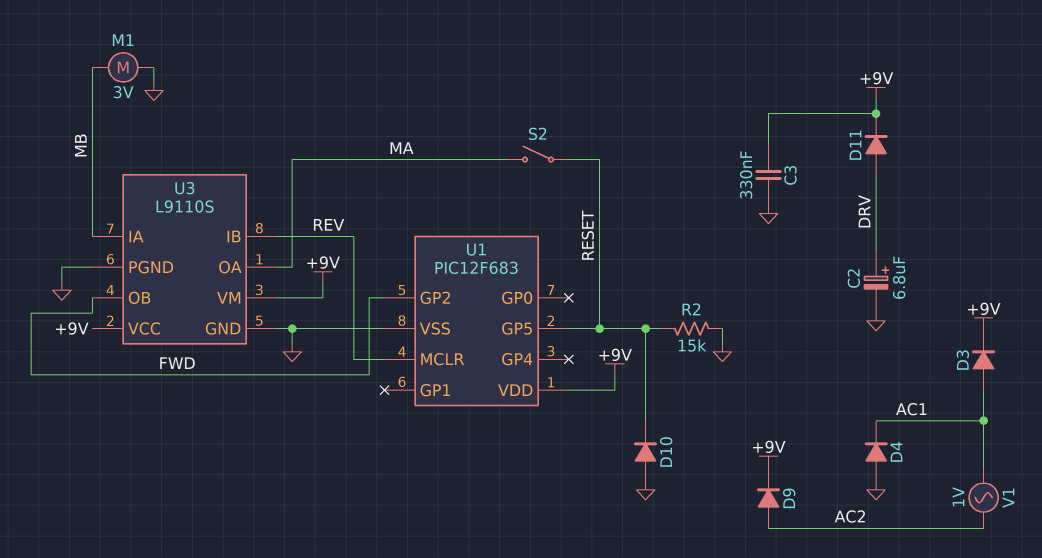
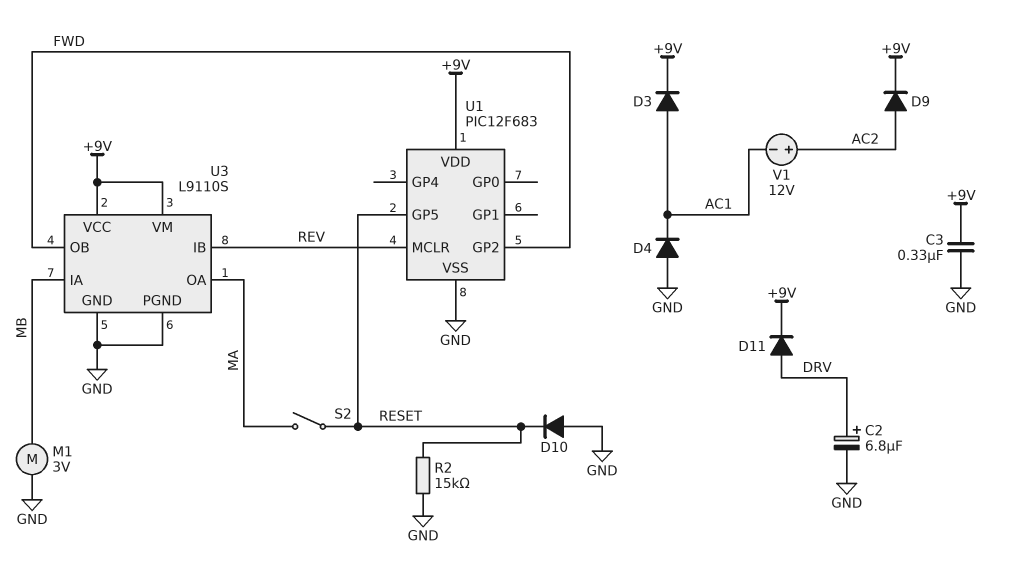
V1: AC 1V (AC1, AC2) -> 12V (plus AC2, minus AC1)

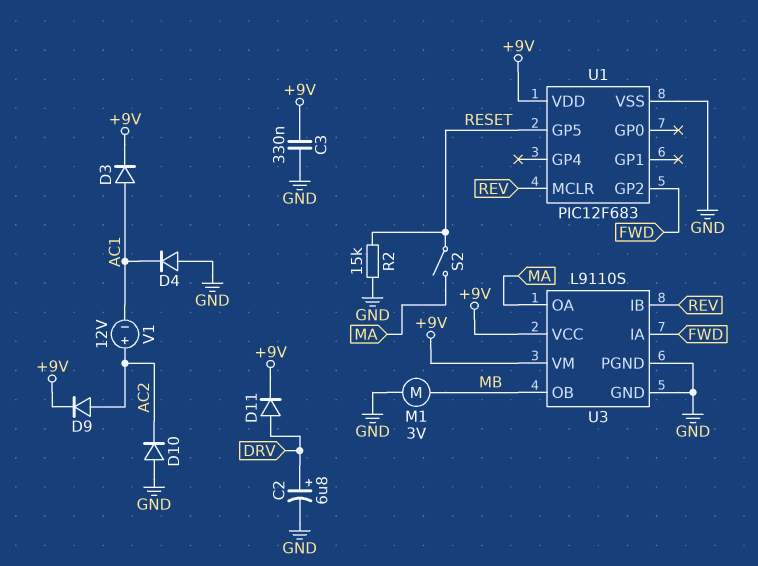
D10: diode (A GND, K RESET) -> diode (A GND, K AC2)
U3 pin IA: MB -> FWD
U3 pin OB: FWD -> MB

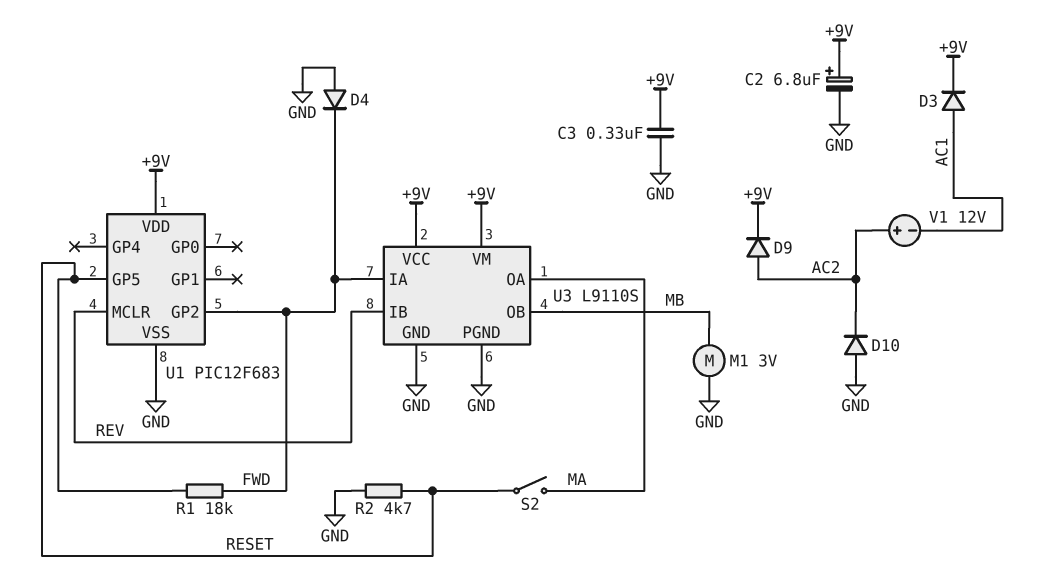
C2: 6.8uF (plus DRV, minus GND) -> 6.8uF (plus +9V, minus GND)
D4: diode (A GND, K AC1) -> diode (A GND, K FWD)
D11: diode (A DRV, K +9V) -> none
R1: none -> 18k (FWD, RESET)
R2: 15k (GND, RESET) -> 4.7k (GND, RESET)

